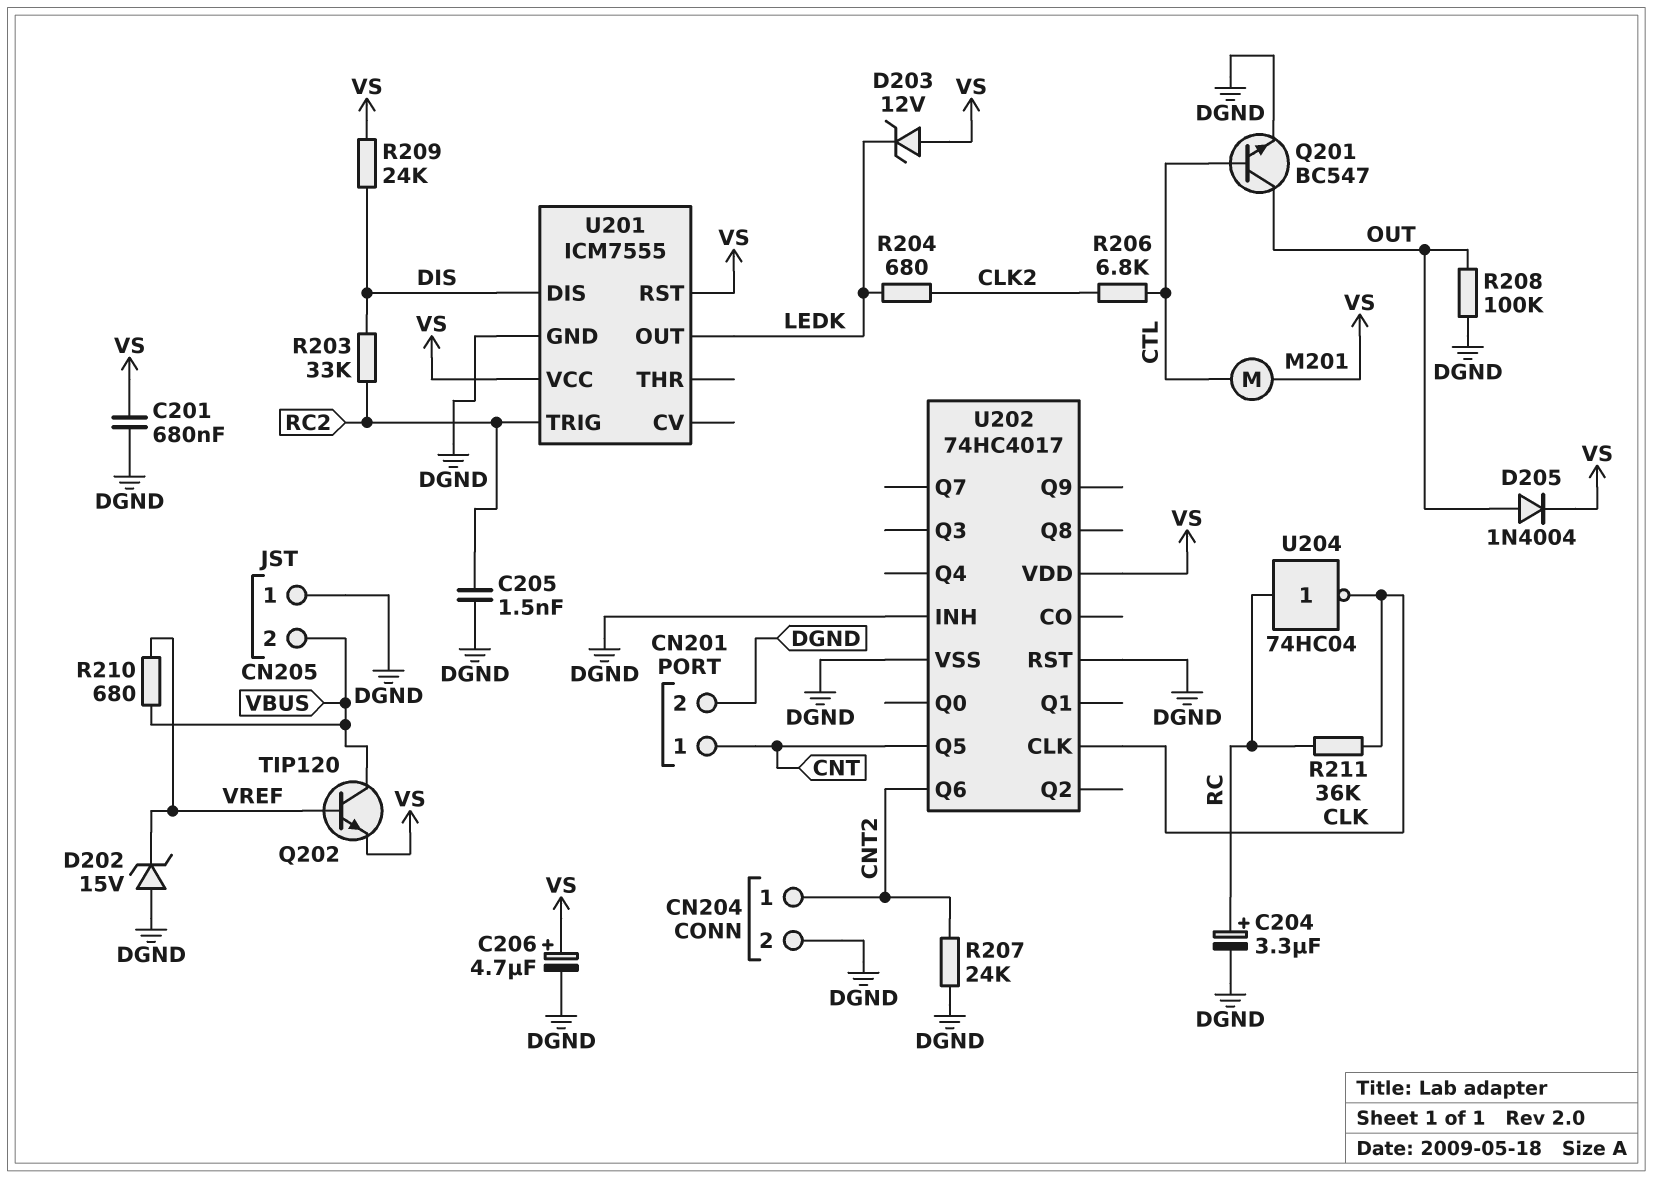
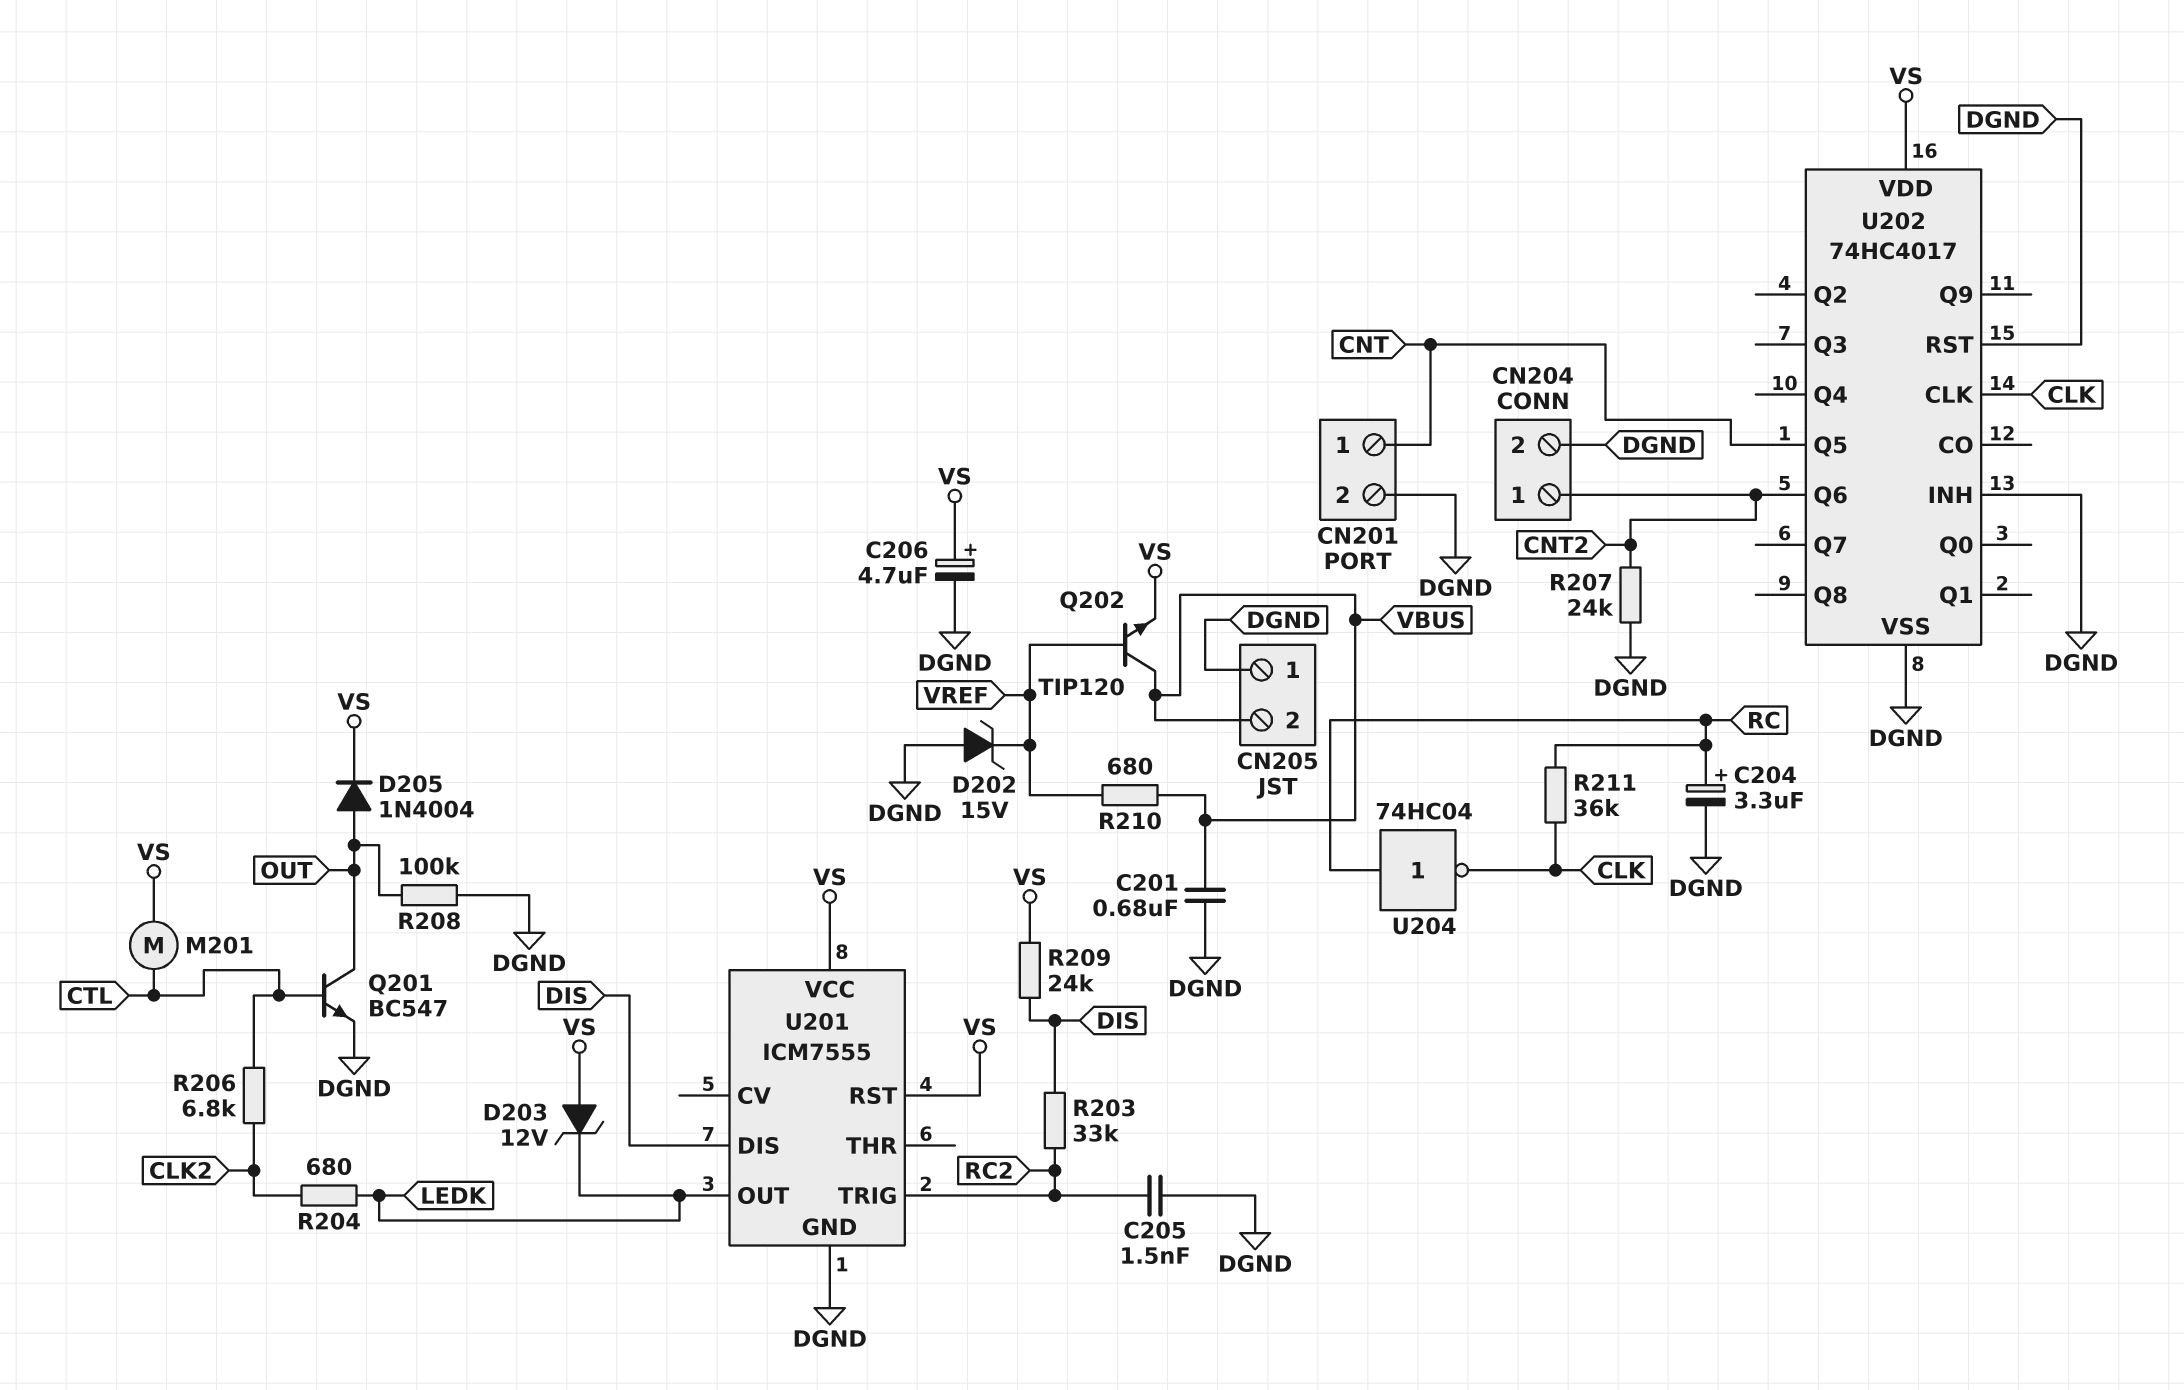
C201: 680nF (DGND, VS) -> 680nF (DGND, VBUS)

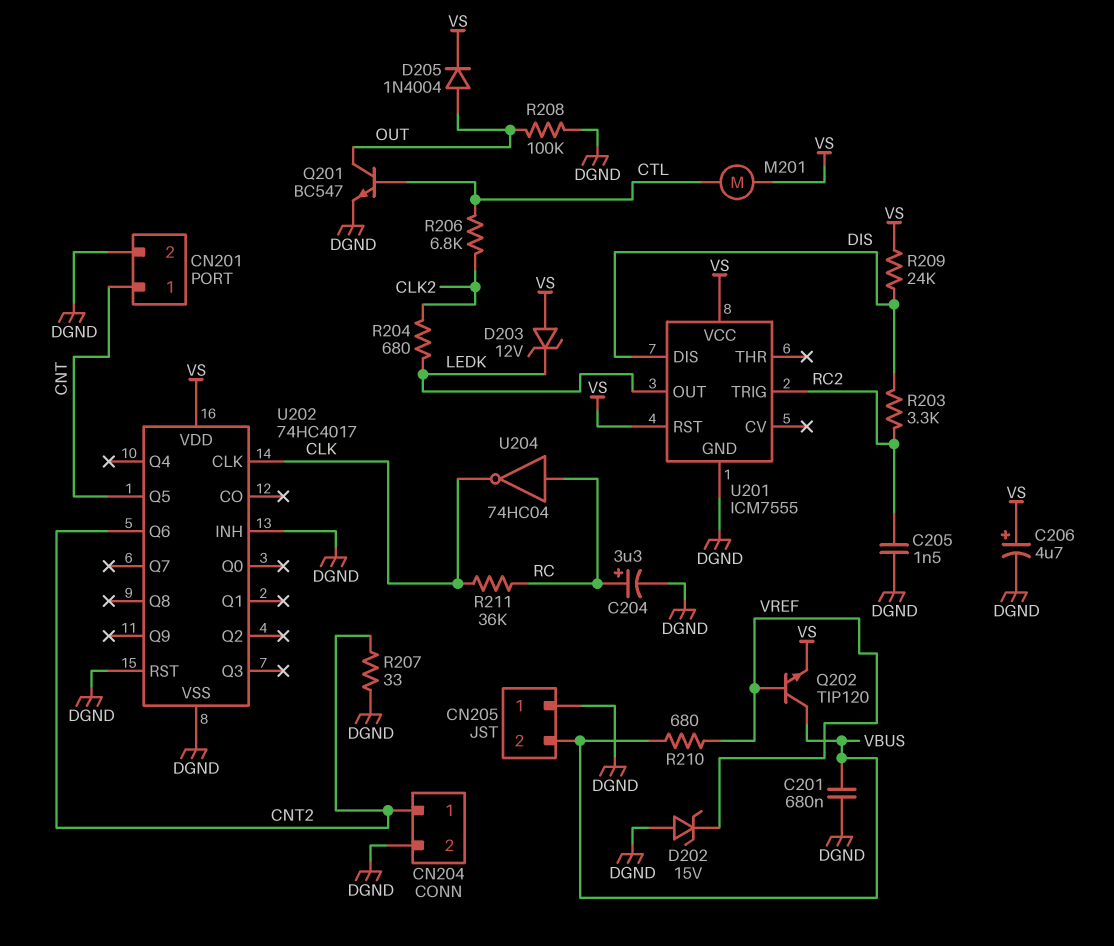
R203: 33k (DIS, RC2) -> 3.3k (DIS, RC2)
R207: 24k (CNT2, DGND) -> 33 (CNT2, DGND)

